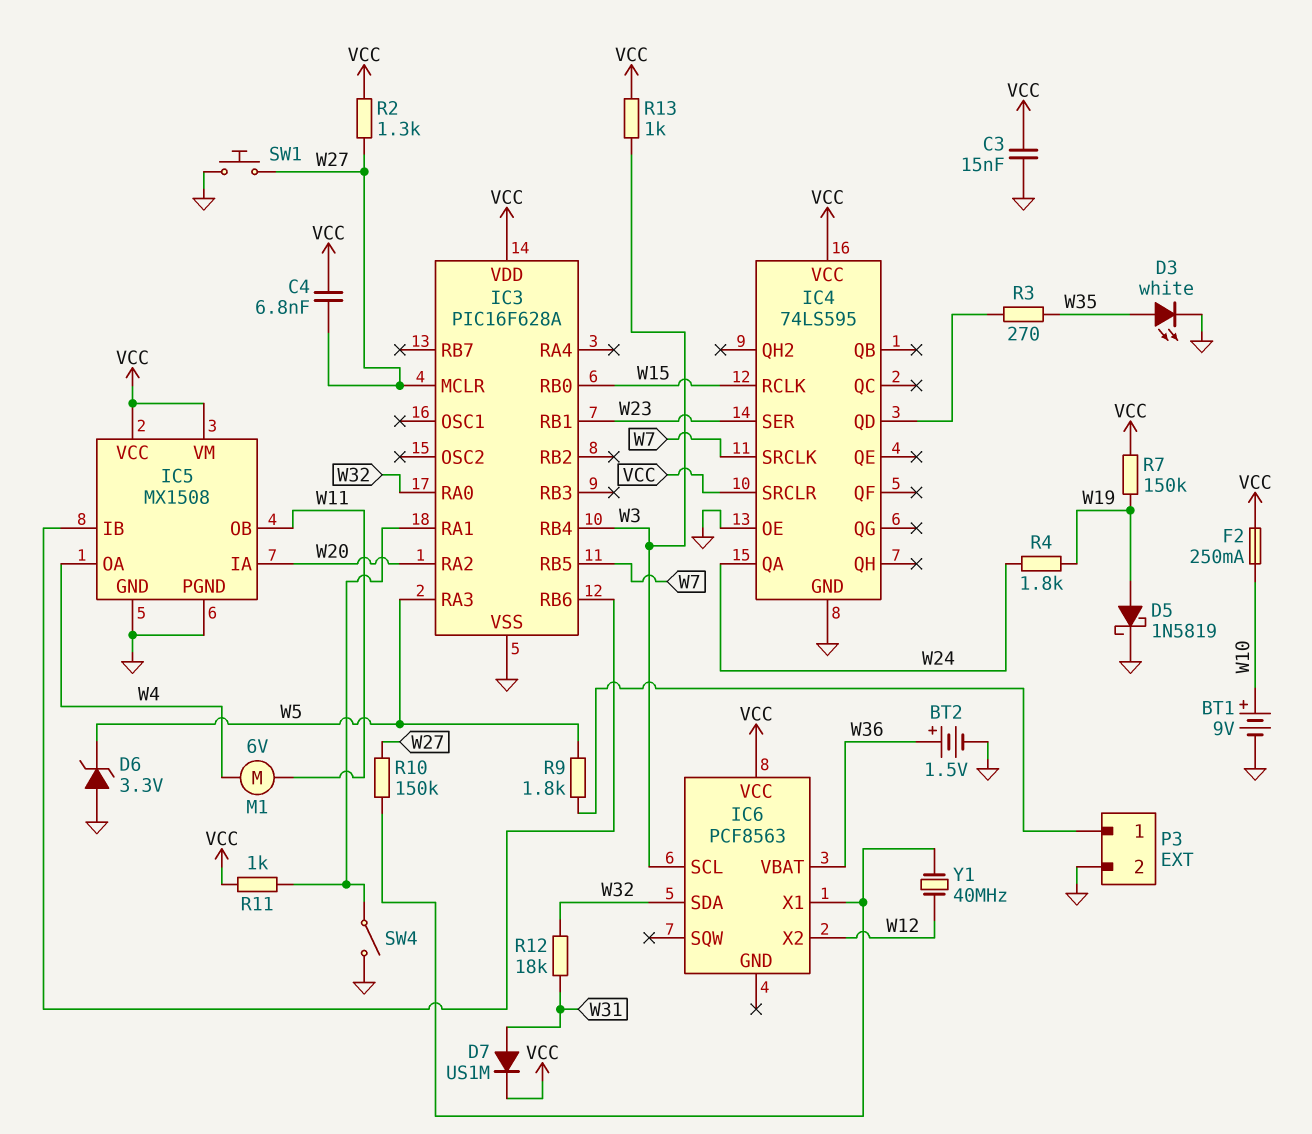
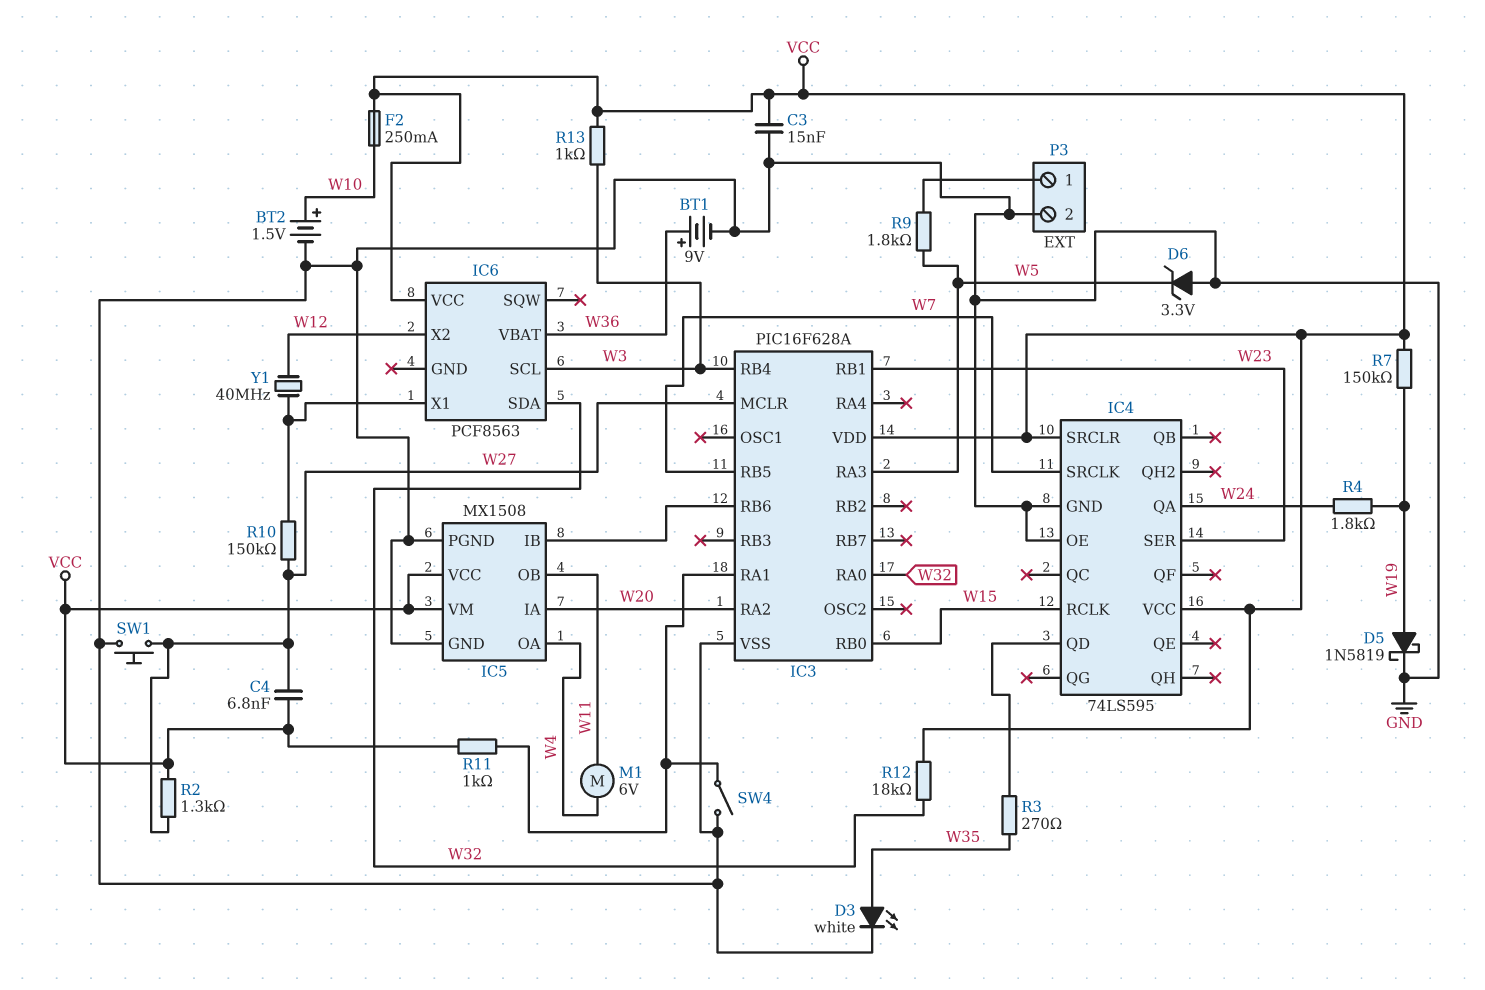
BT1: 9V (plus W10, minus GND) -> 9V (plus W36, minus GND)
BT2: 1.5V (plus W36, minus GND) -> 1.5V (plus W10, minus GND)
D7: diode US1M (A W31, K VCC) -> none
R12: 18k (W31, W32) -> 18k (VCC, W32)

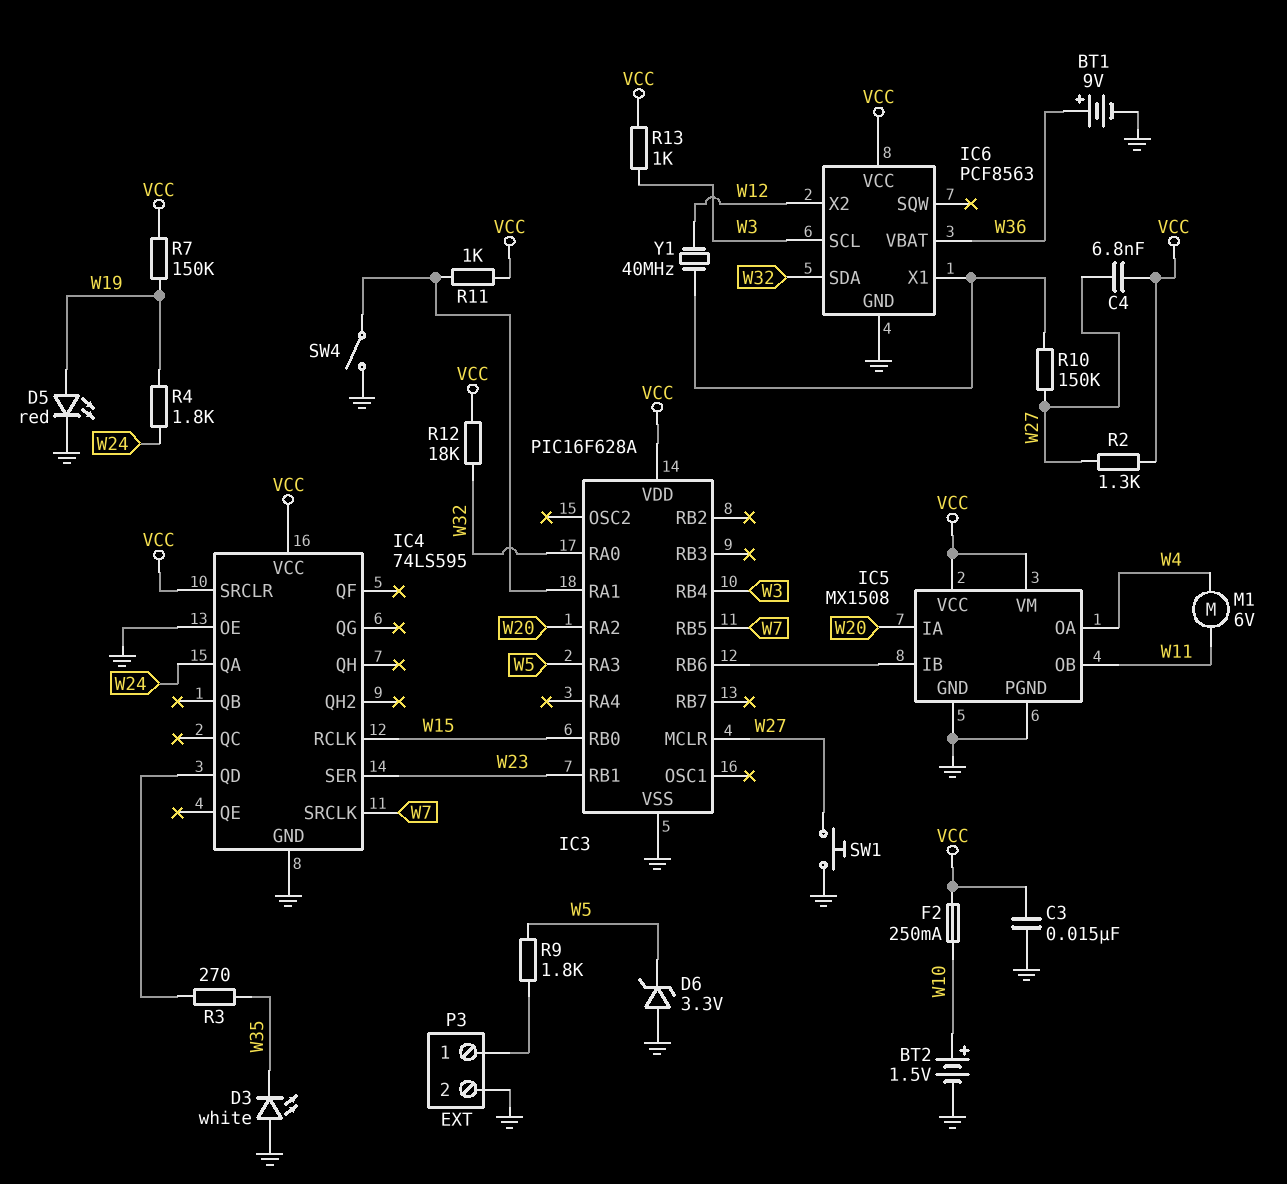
D3: LED white (A W35, K GND) -> LED white (A GND, K W35)
D5: schottky 1N5819 (A W19, K GND) -> LED red (A W19, K GND)
IC6 pin GND: none -> GND

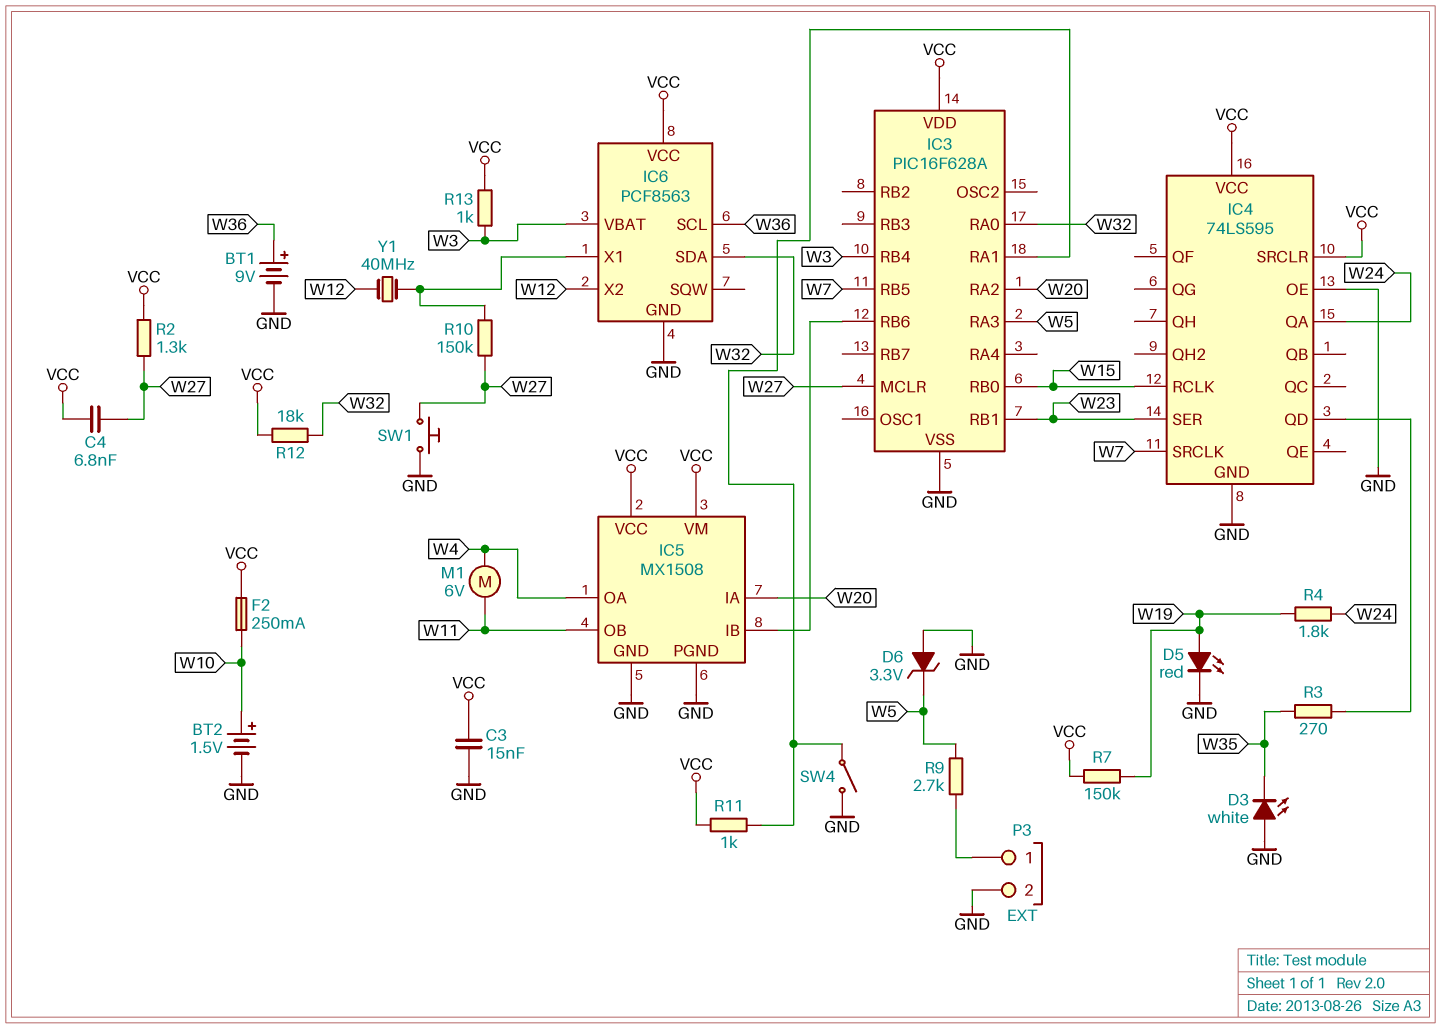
IC6 pin SCL: W3 -> W36
IC6 pin VBAT: W36 -> W3
R9: 1.8k (P3/1, W5) -> 2.7k (P3/1, W5)

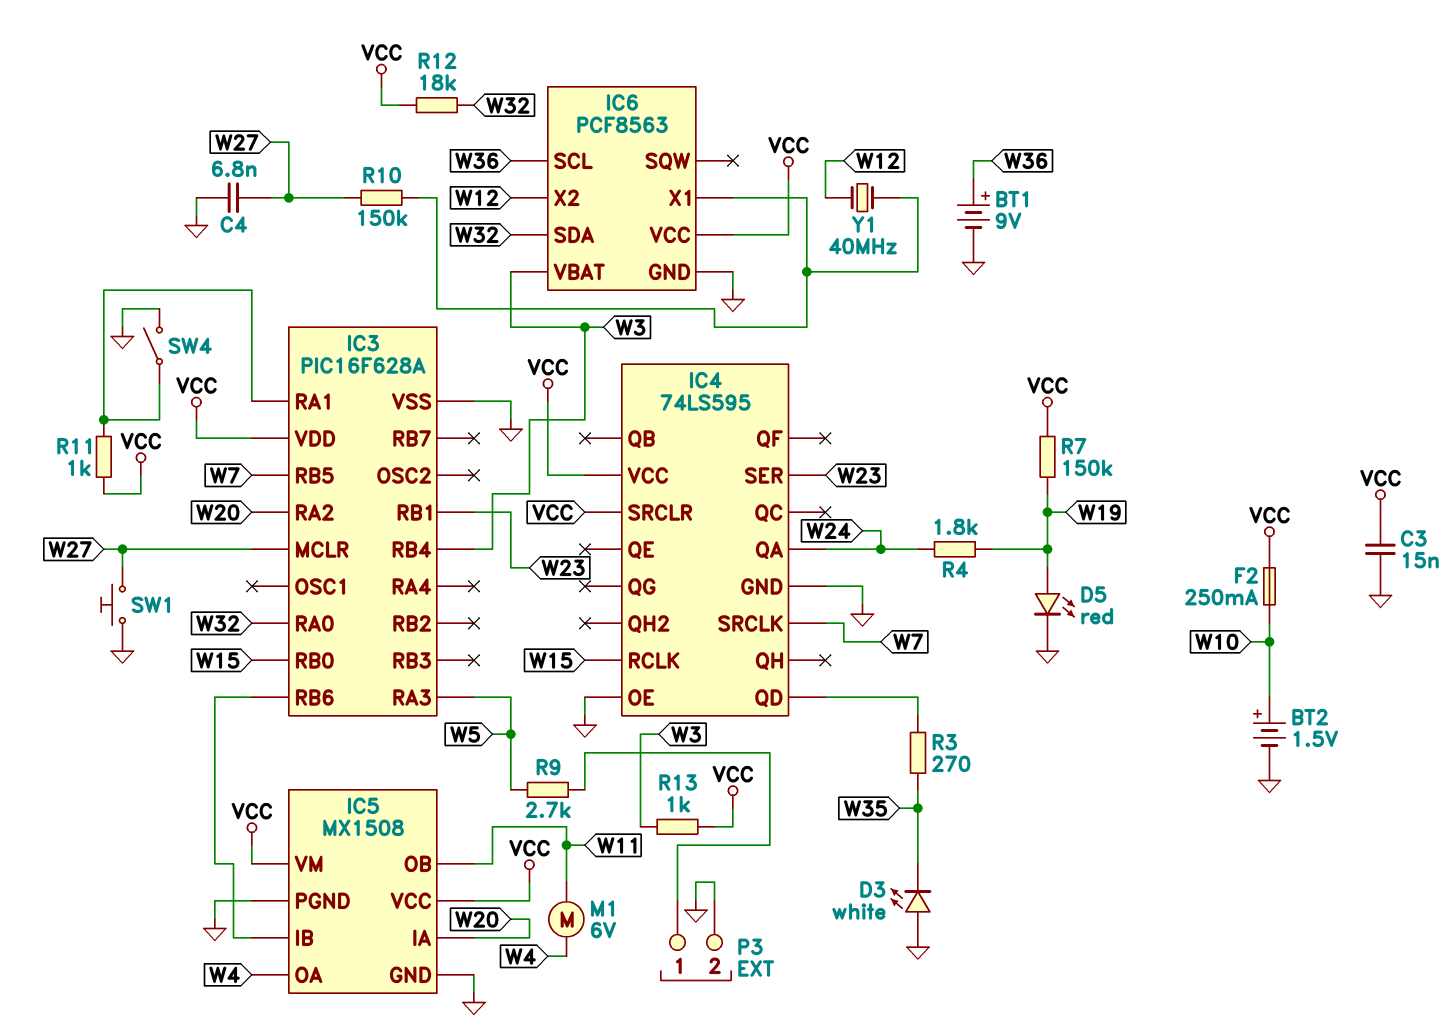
C4: 6.8nF (VCC, W27) -> 6.8nF (GND, W27)
D6: zener 3.3V (A GND, K W5) -> none
R2: 1.3k (VCC, W27) -> none

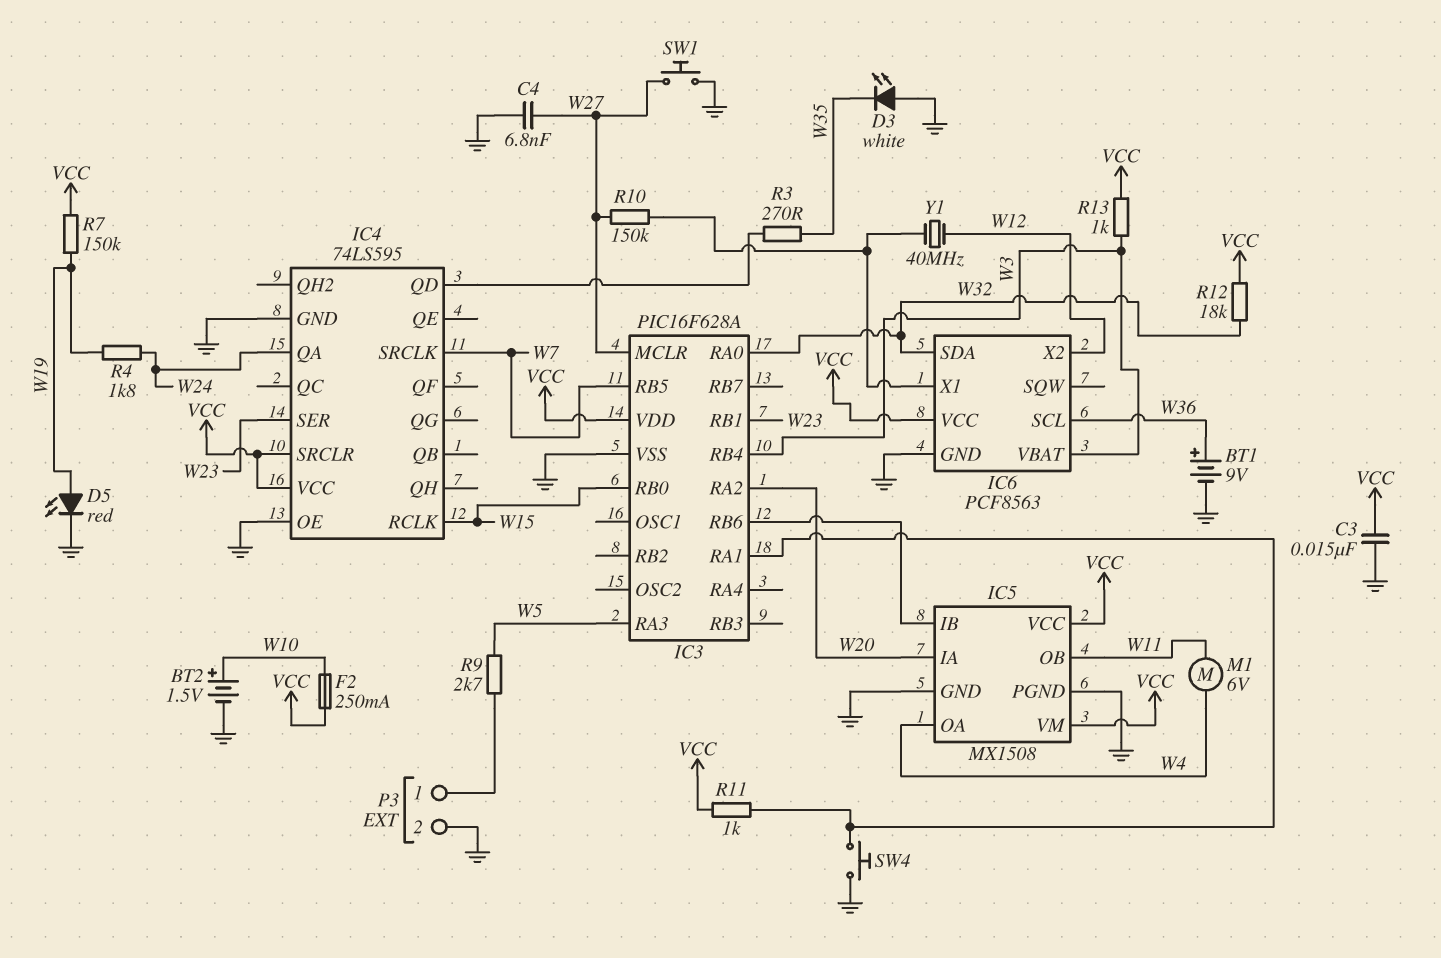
SW4: switch (GND, IC3/RA1) -> button (GND, IC3/RA1)

